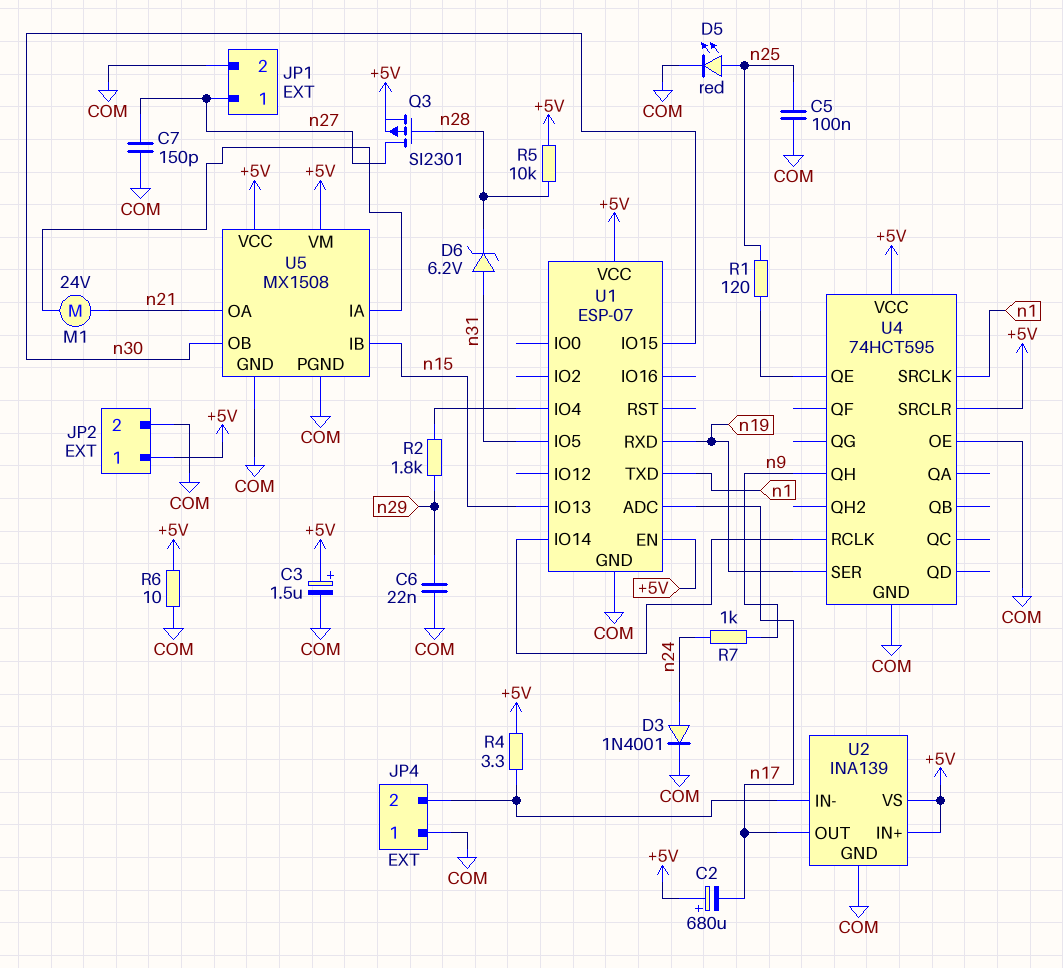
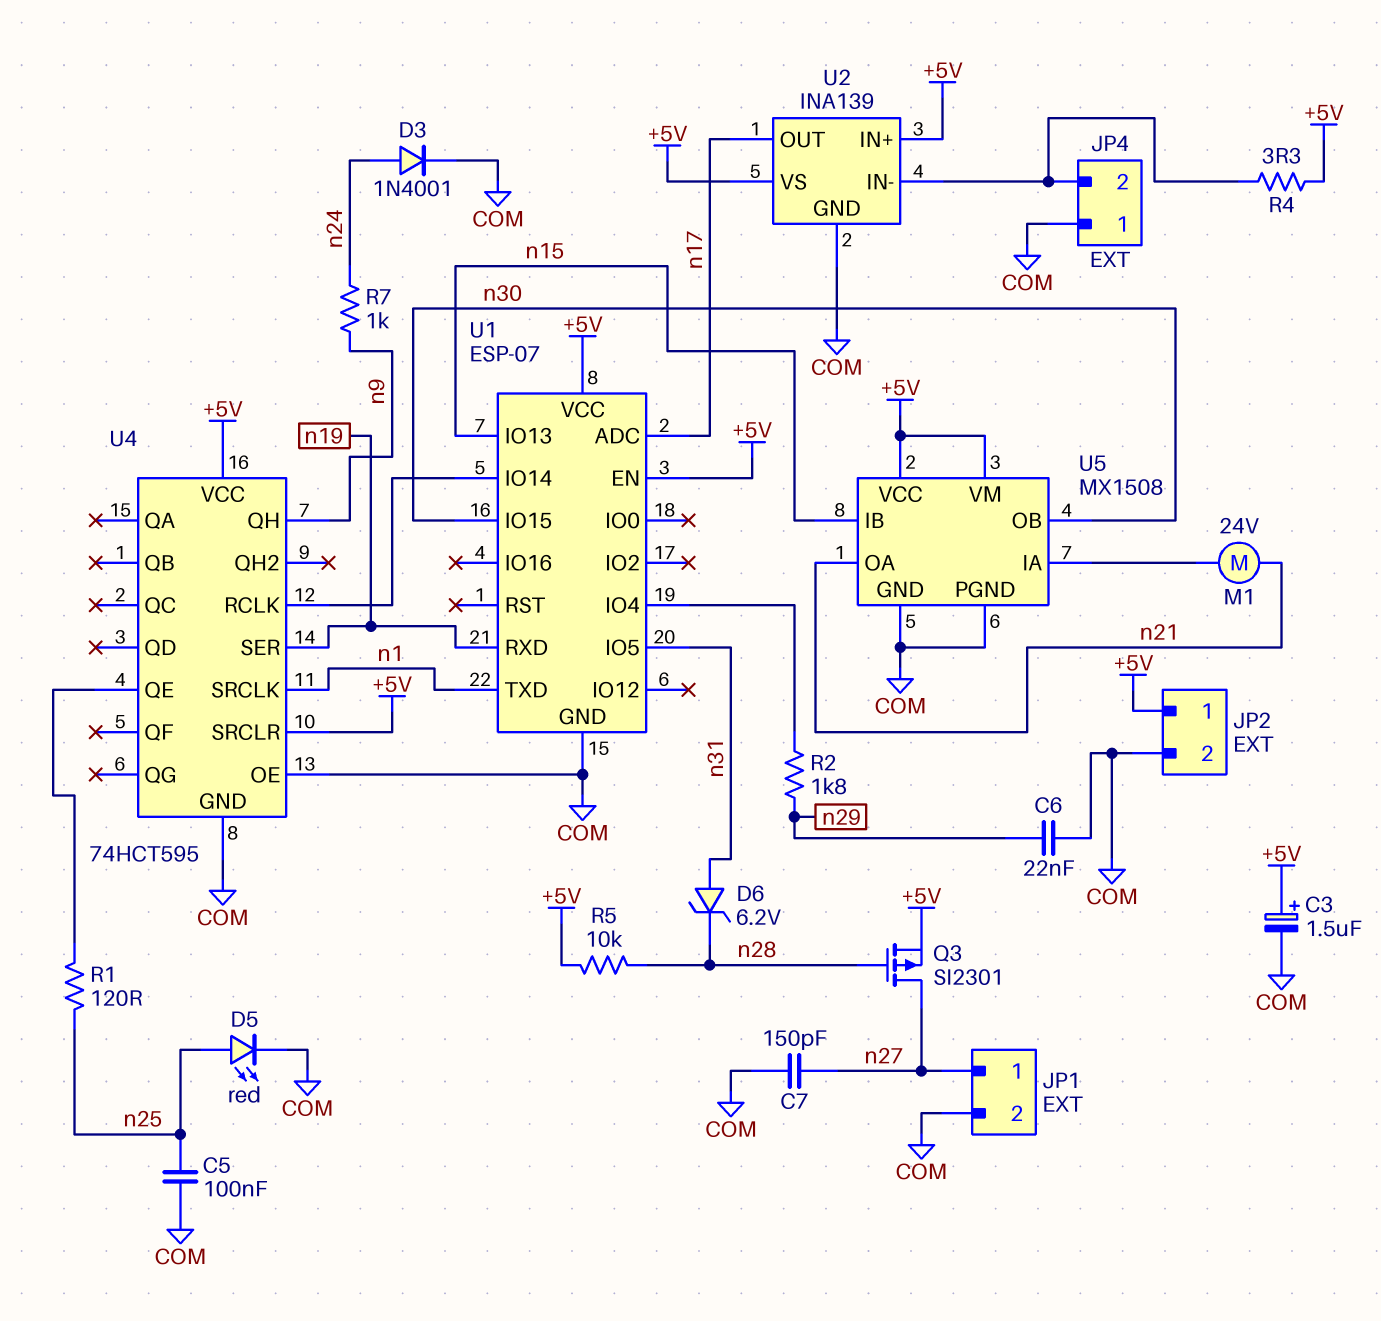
C2: 680uF (plus +5V, minus n17) -> none
R6: 10 (+5V, COM) -> none

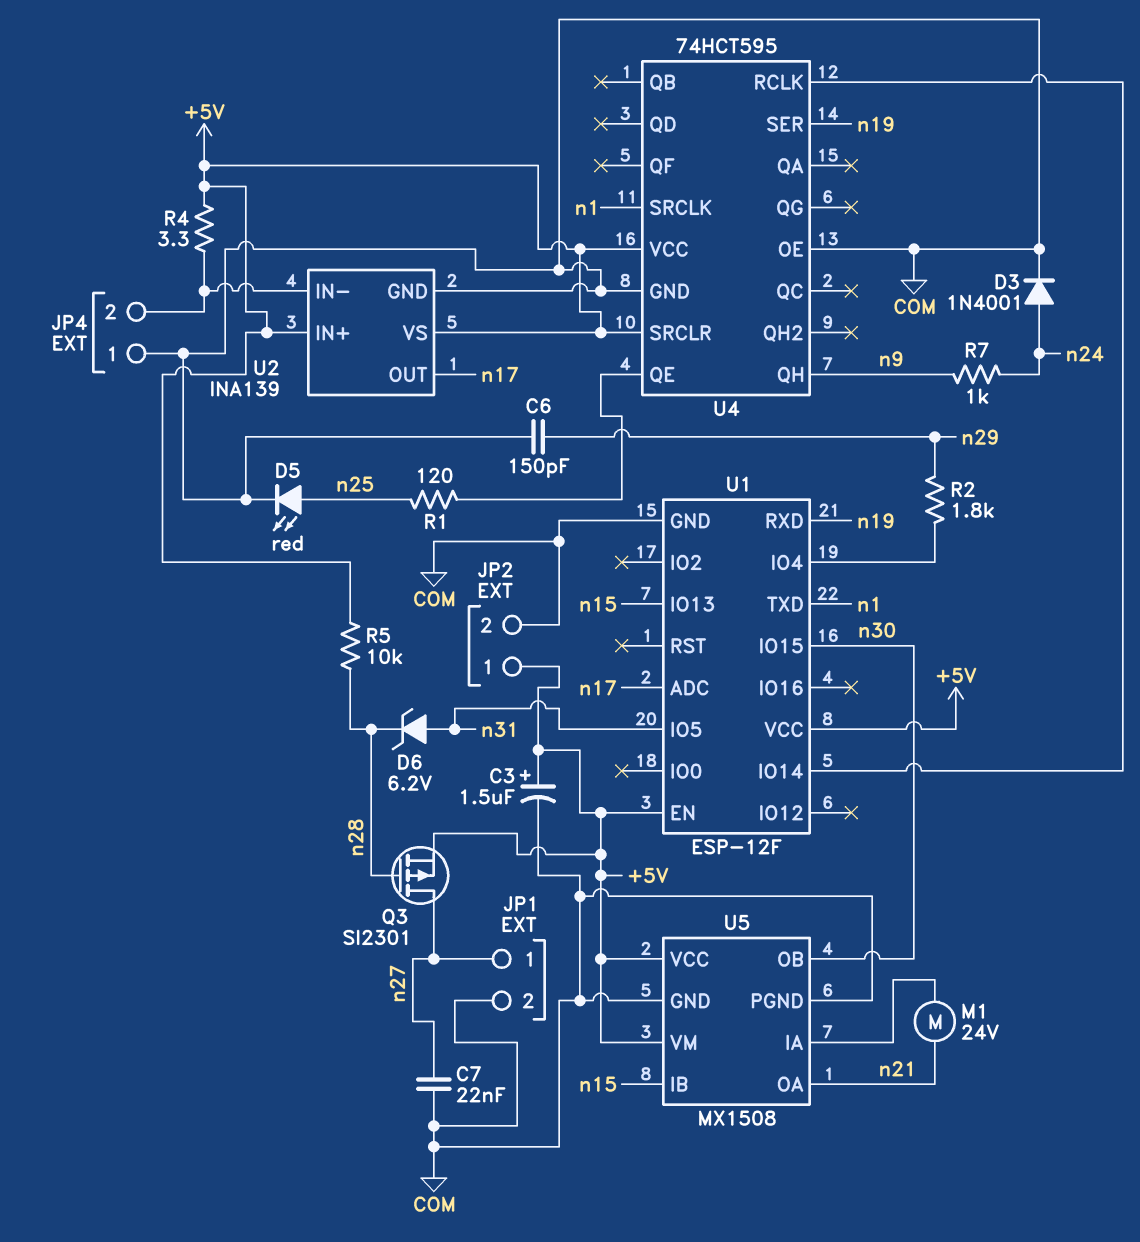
C5: 100nF (COM, n25) -> none
C6: 22nF (COM, n29) -> 150pF (COM, n29)
C7: 150pF (COM, n27) -> 22nF (COM, n27)
U1: ESP-07 -> ESP-12F

